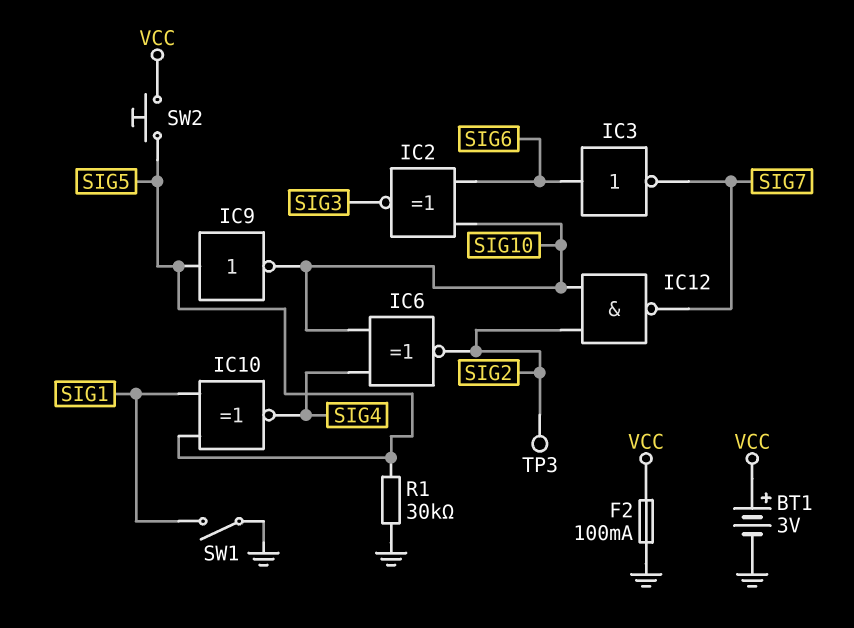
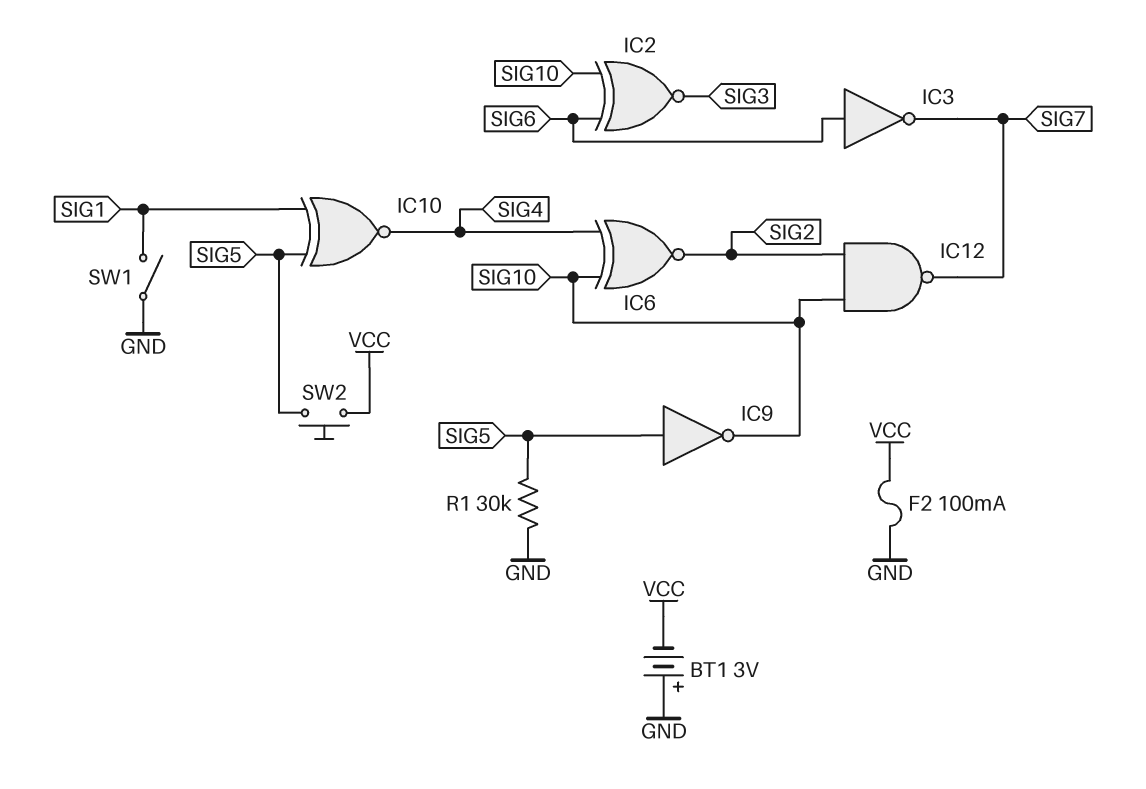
BT1: 3V (plus VCC, minus GND) -> 3V (plus GND, minus VCC)
TP3: test point (SIG2) -> none

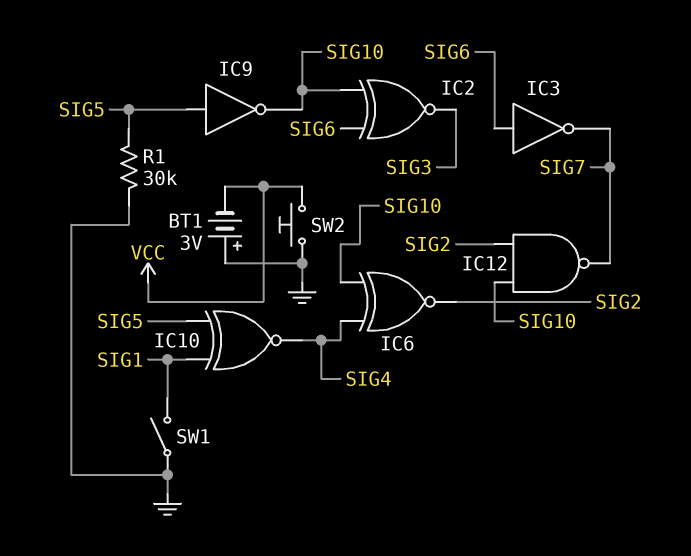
F2: 100mA (GND, VCC) -> none
SW2: button (SIG5, VCC) -> button (GND, VCC)

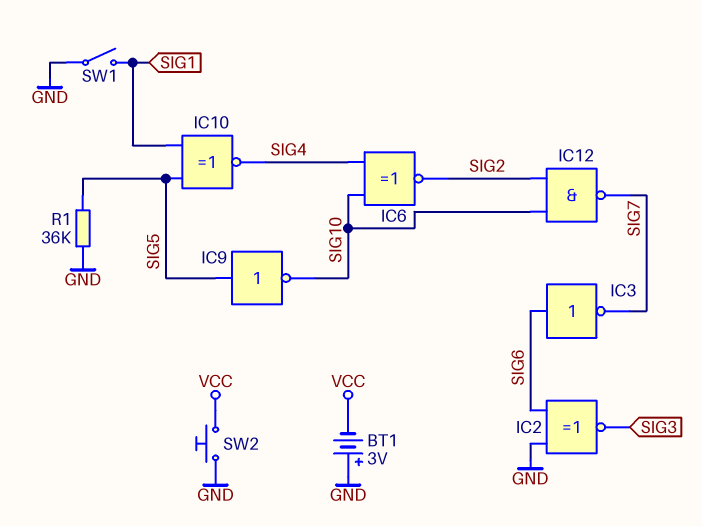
IC2: XNOR (in SIG6, in SIG10, out SIG3) -> XNOR (in GND, in SIG6, out SIG3)
R1: 30k (GND, SIG5) -> 36k (GND, SIG5)

